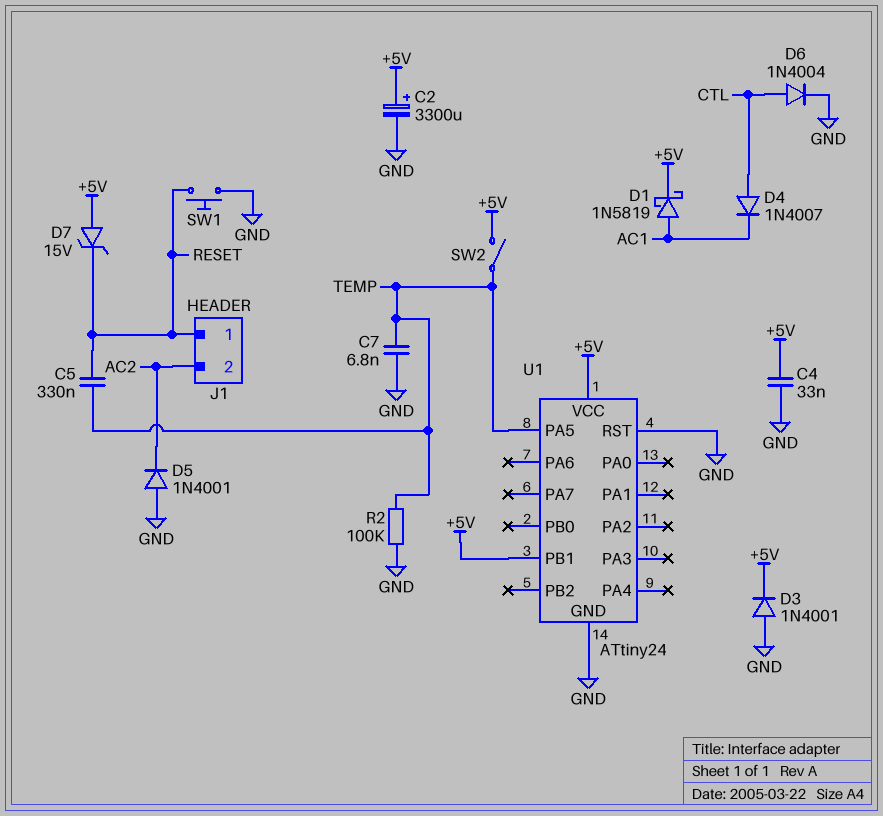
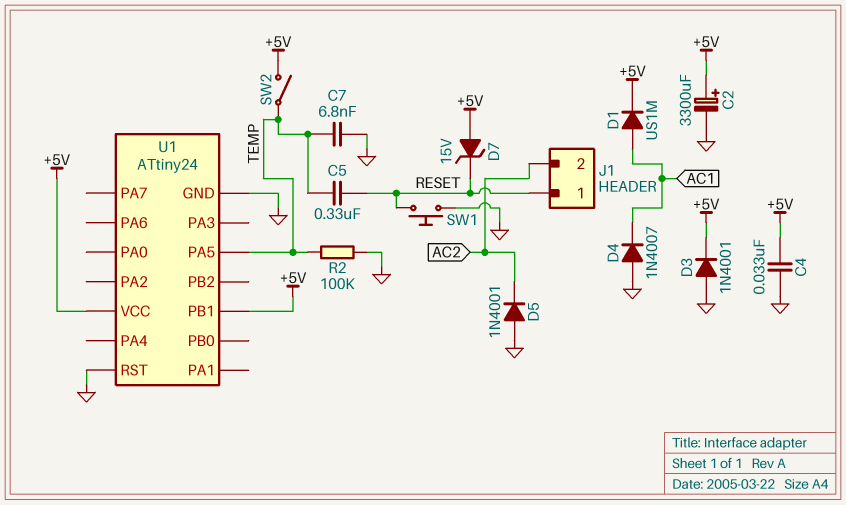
D1: schottky 1N5819 (A AC1, K +5V) -> diode US1M (A AC1, K +5V)
D4: diode 1N4007 (A CTL, K AC1) -> diode 1N4007 (A GND, K AC1)
D6: diode 1N4004 (A CTL, K GND) -> none

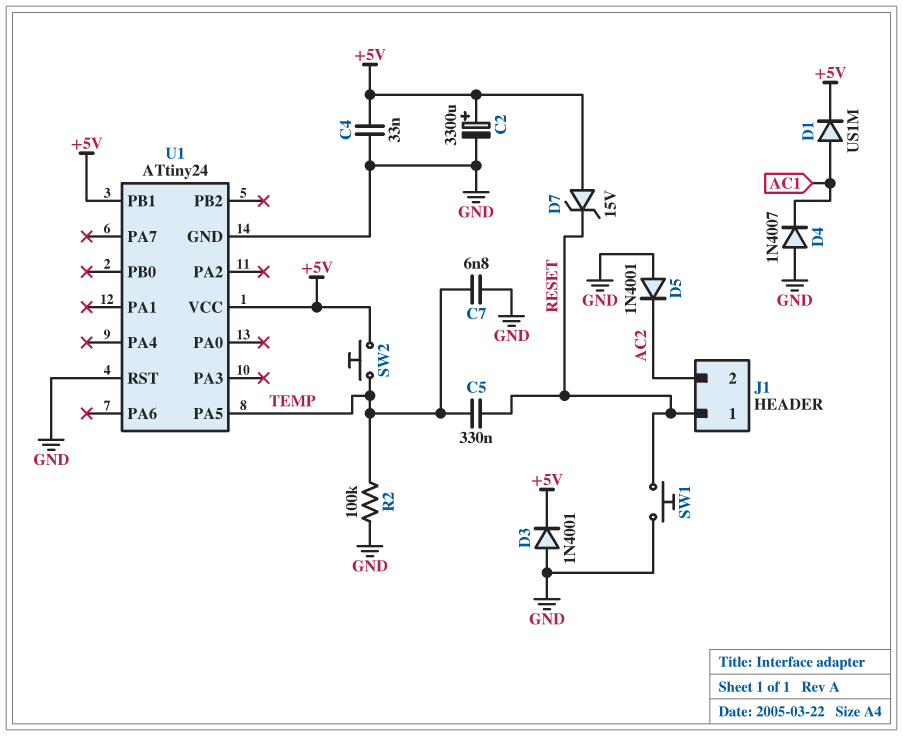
SW2: switch (+5V, TEMP) -> button (+5V, TEMP)

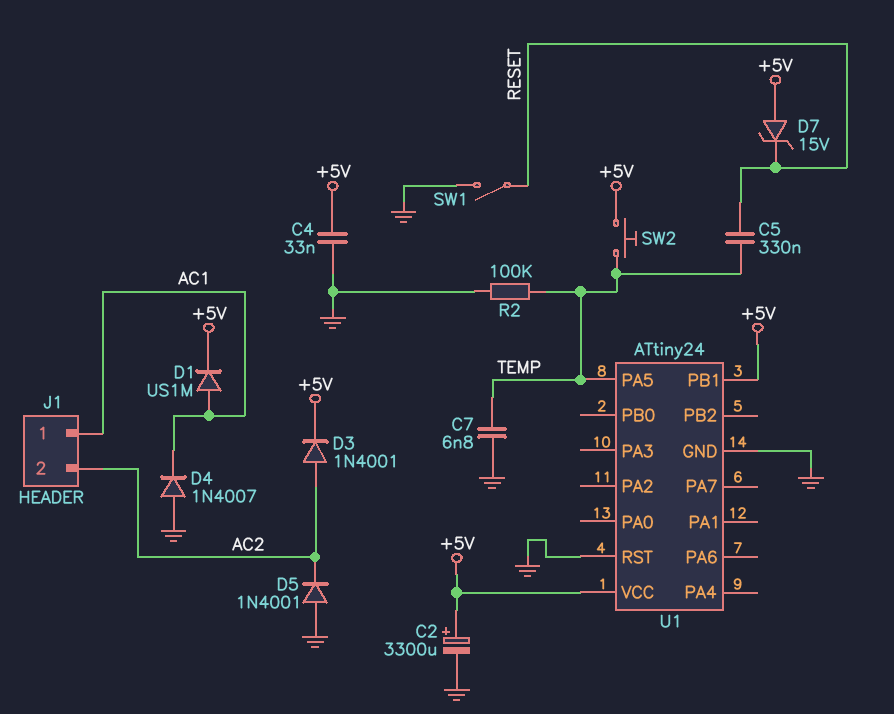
D3: diode 1N4001 (A GND, K +5V) -> diode 1N4001 (A AC2, K +5V)
J1 pin 1: RESET -> AC1
SW1: button (GND, RESET) -> switch (GND, RESET)

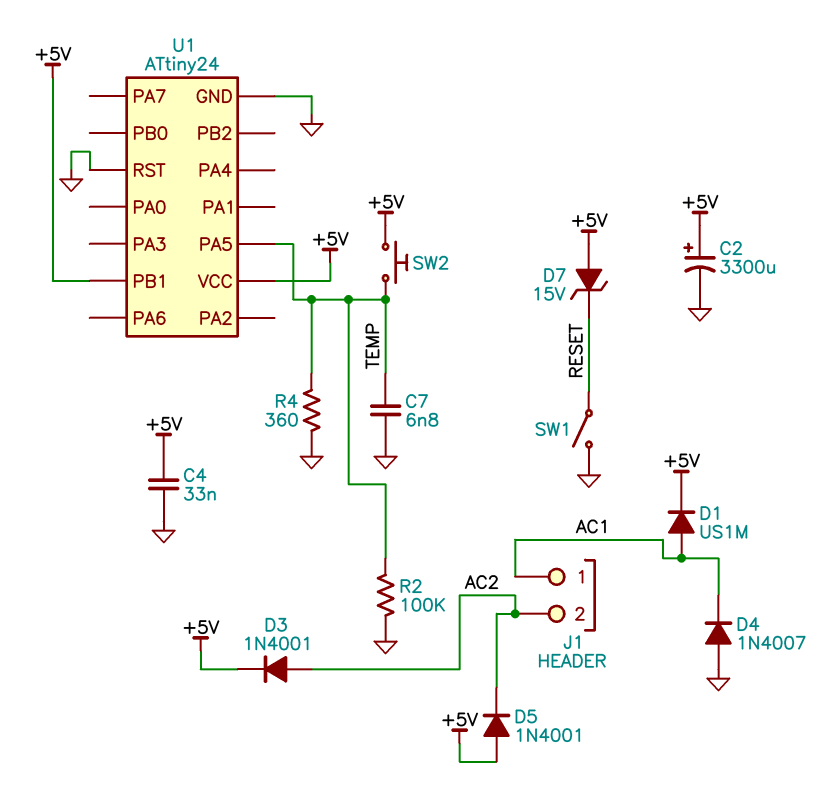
C5: 330nF (RESET, TEMP) -> none
D5: diode 1N4001 (A GND, K AC2) -> diode 1N4001 (A +5V, K AC2)
R4: none -> 360 (GND, TEMP)

